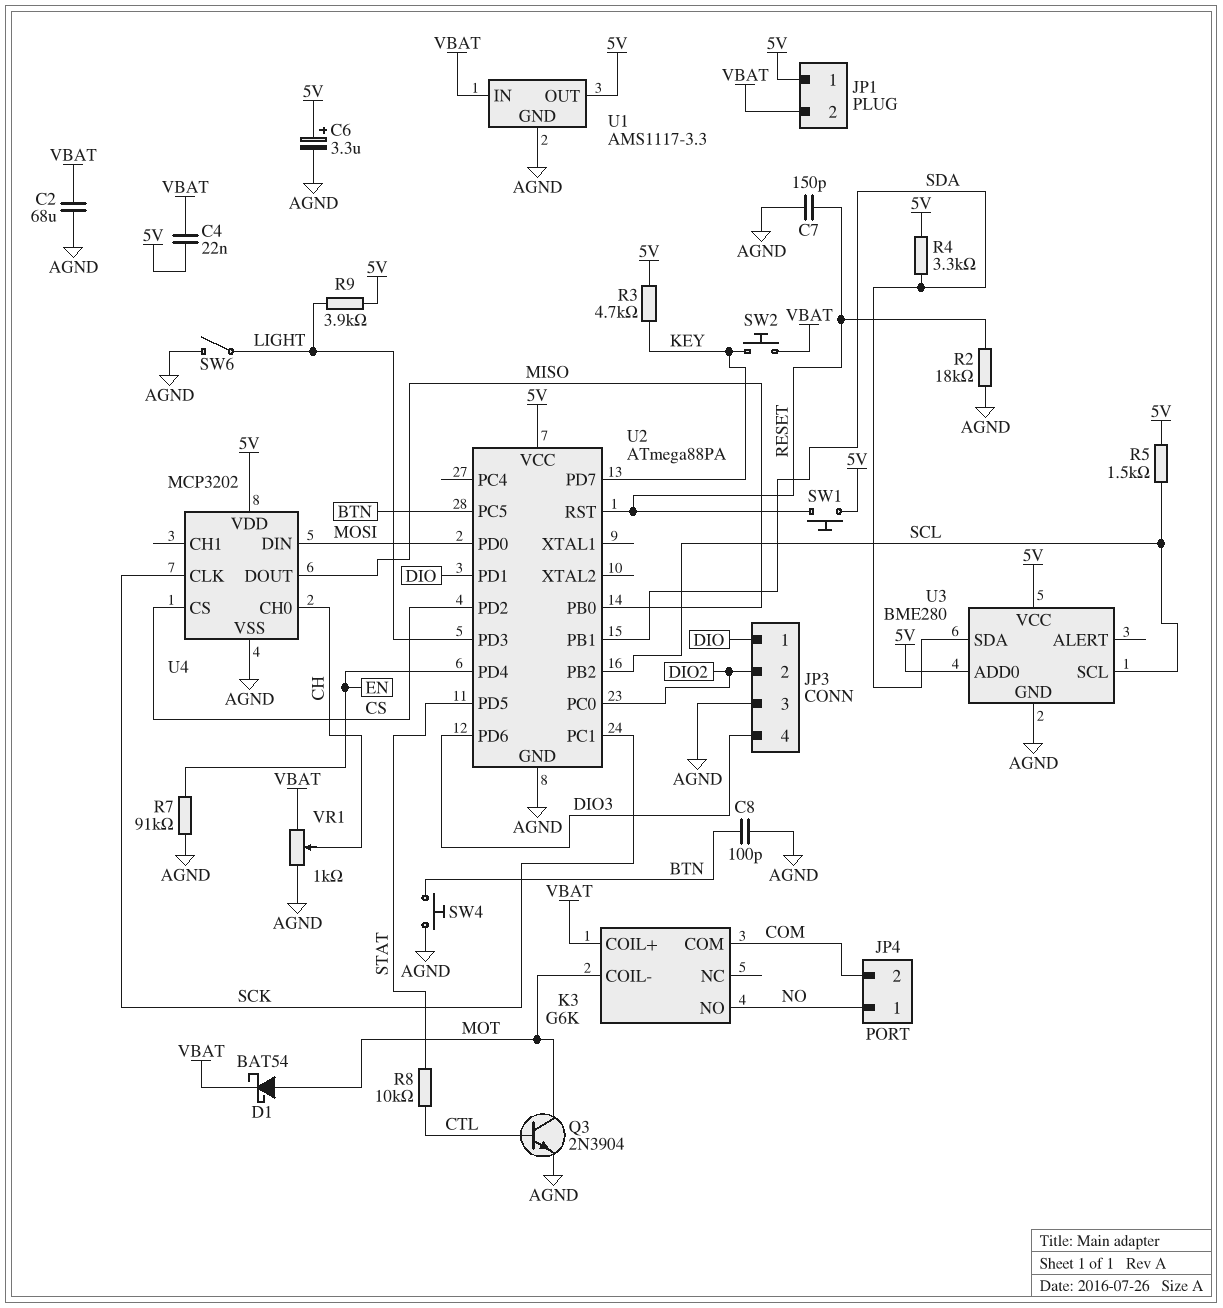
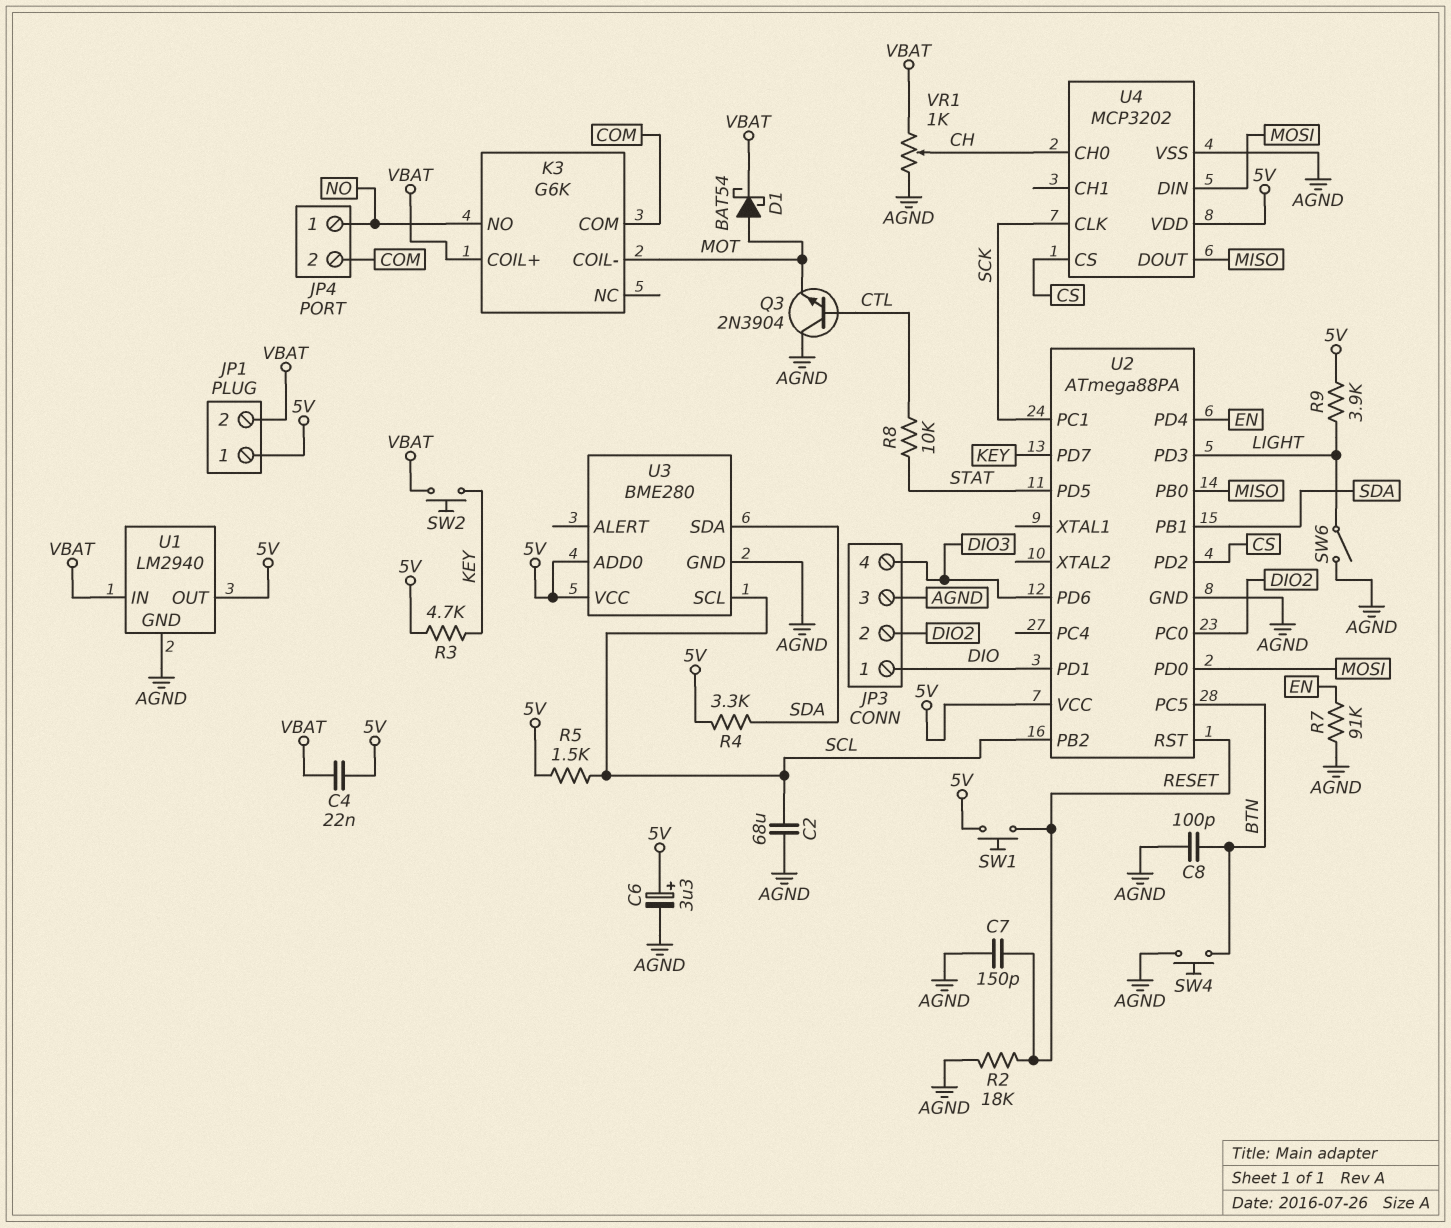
C2: 68uF (AGND, VBAT) -> 68uF (AGND, SCL)
Q3: NPN 2N3904 (B CTL, C MOT, E AGND) -> NPN 2N3904 (B CTL, C AGND, E MOT)
U1: AMS1117-3.3 -> LM2940

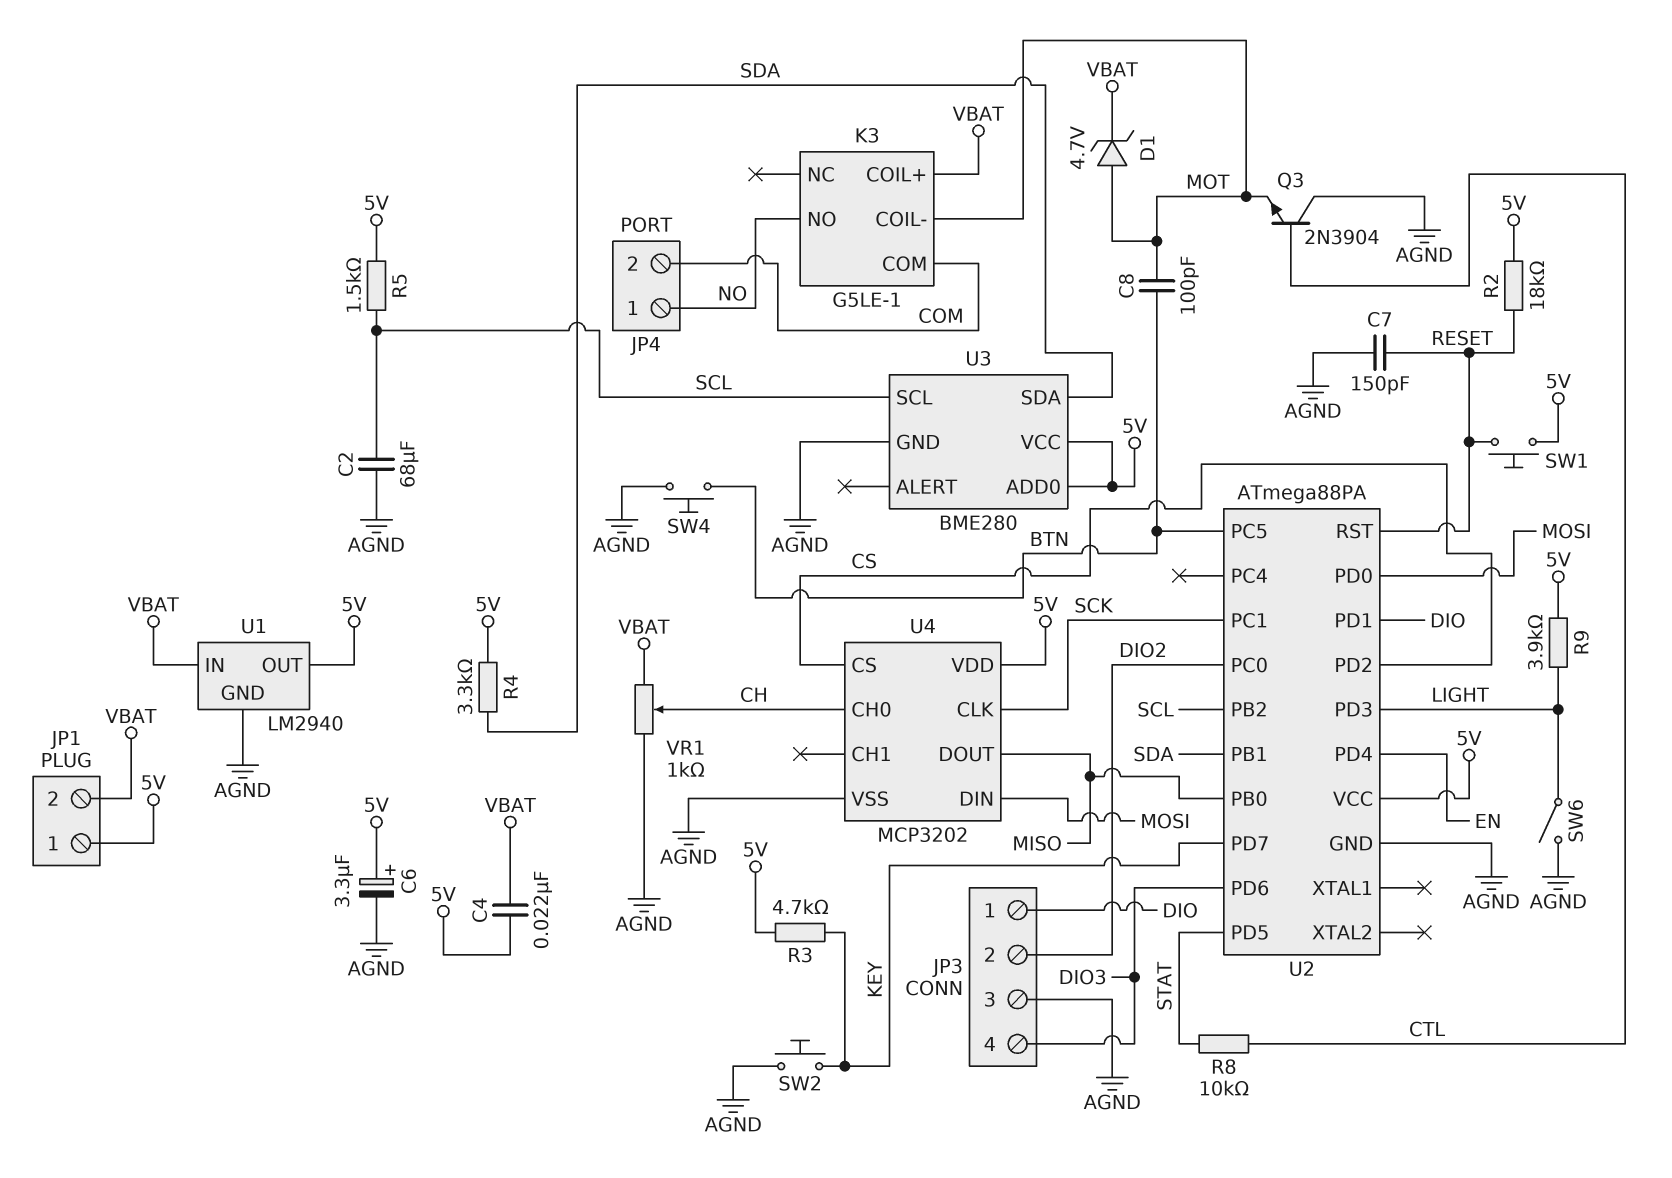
C8: 100pF (AGND, BTN) -> 100pF (BTN, MOT)
D1: schottky BAT54 (A MOT, K VBAT) -> zener 4.7V (A MOT, K VBAT)
K3: G6K -> G5LE-1
R2: 18k (AGND, RESET) -> 18k (5V, RESET)
R7: 91k (AGND, EN) -> none
SW2: button (KEY, VBAT) -> button (AGND, KEY)

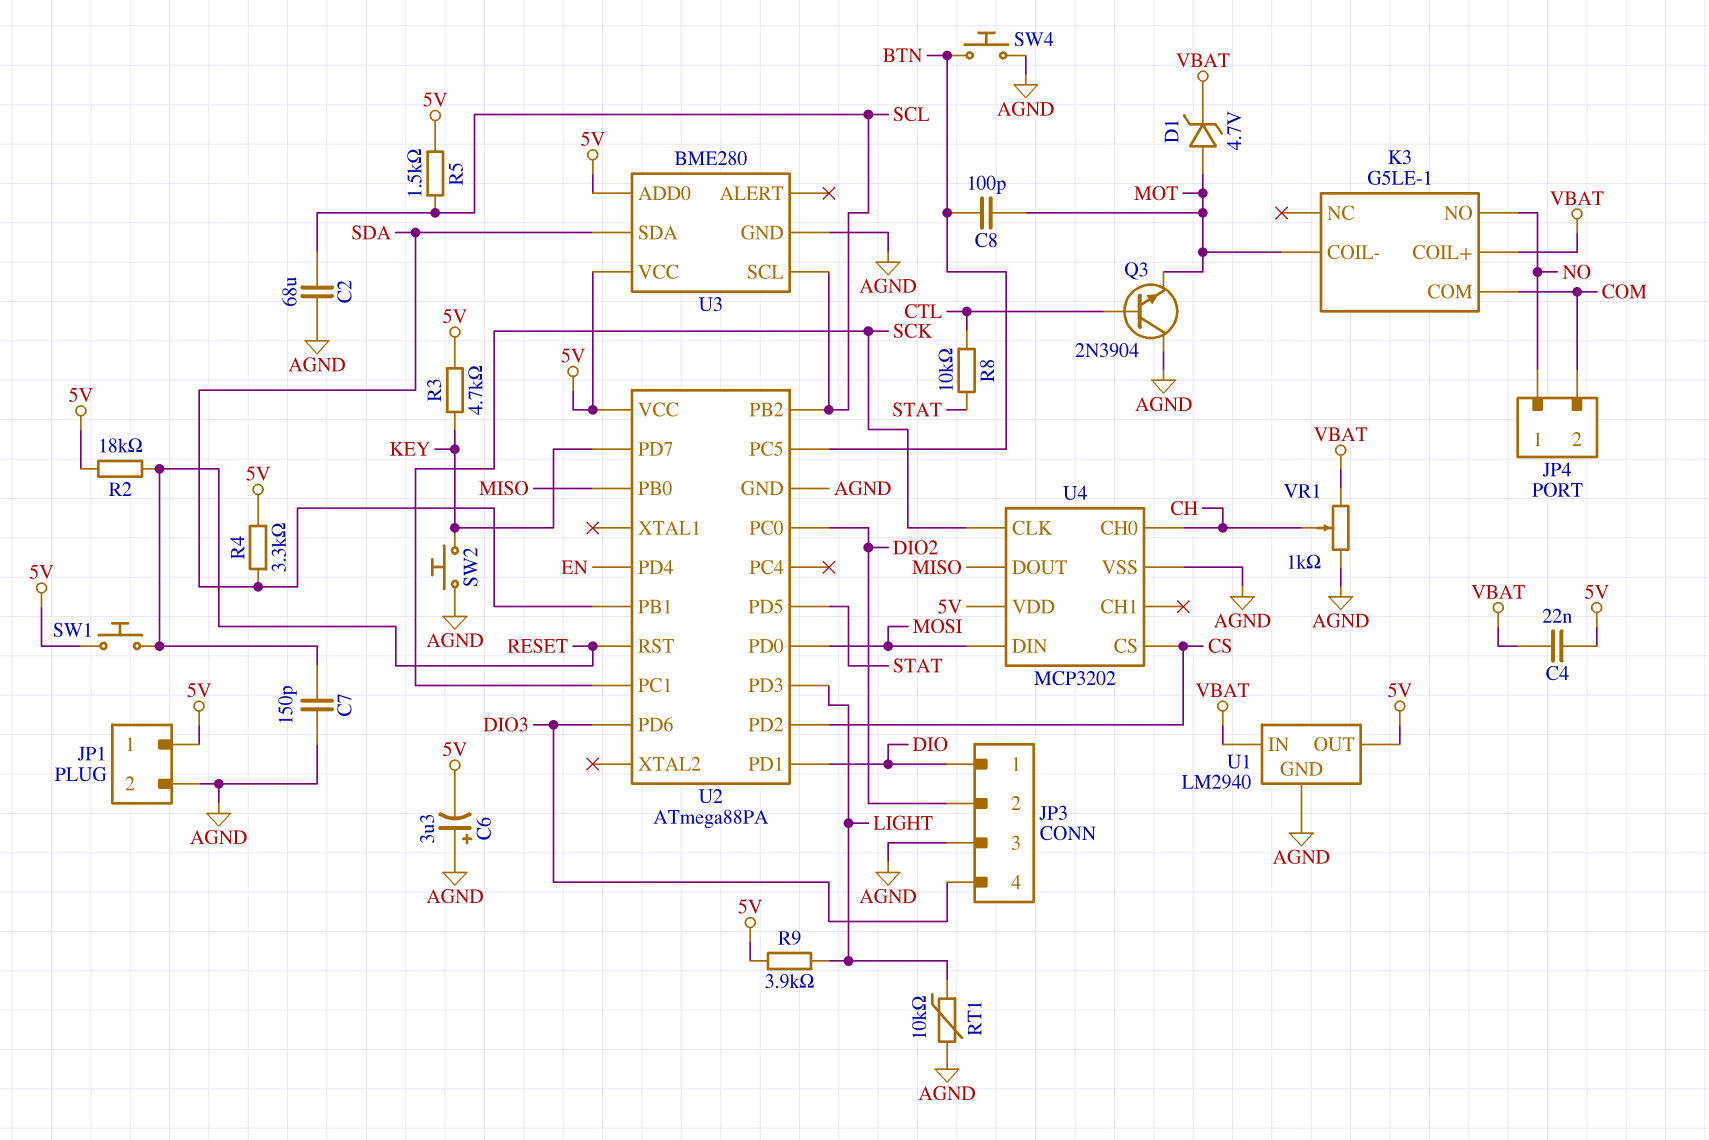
C6: 3.3uF (plus 5V, minus AGND) -> 3.3uF (plus AGND, minus 5V)
JP1 pin 2: VBAT -> AGND
RT1: none -> 10k (AGND, LIGHT)
SW6: switch (AGND, LIGHT) -> none

